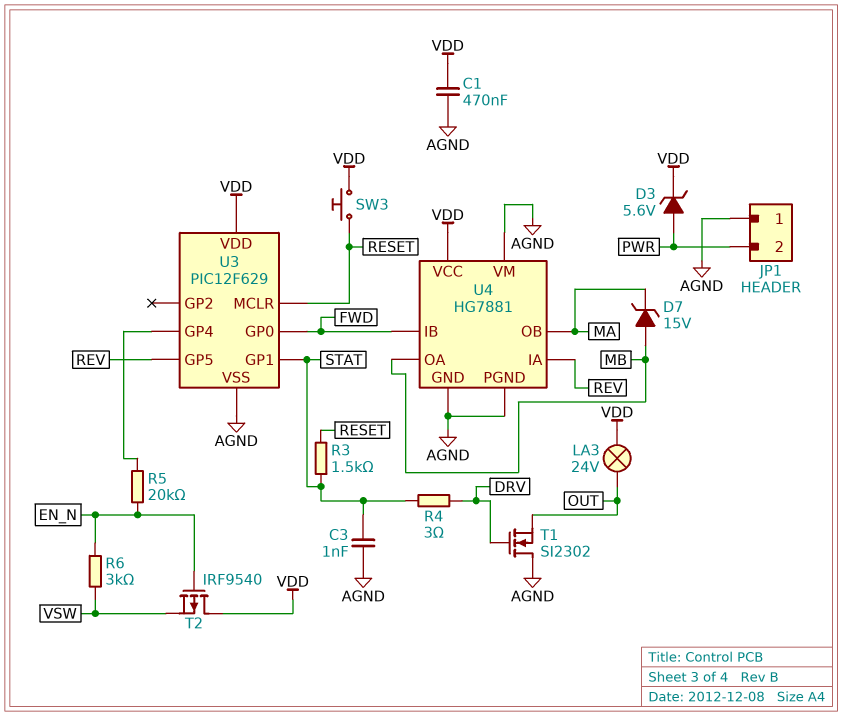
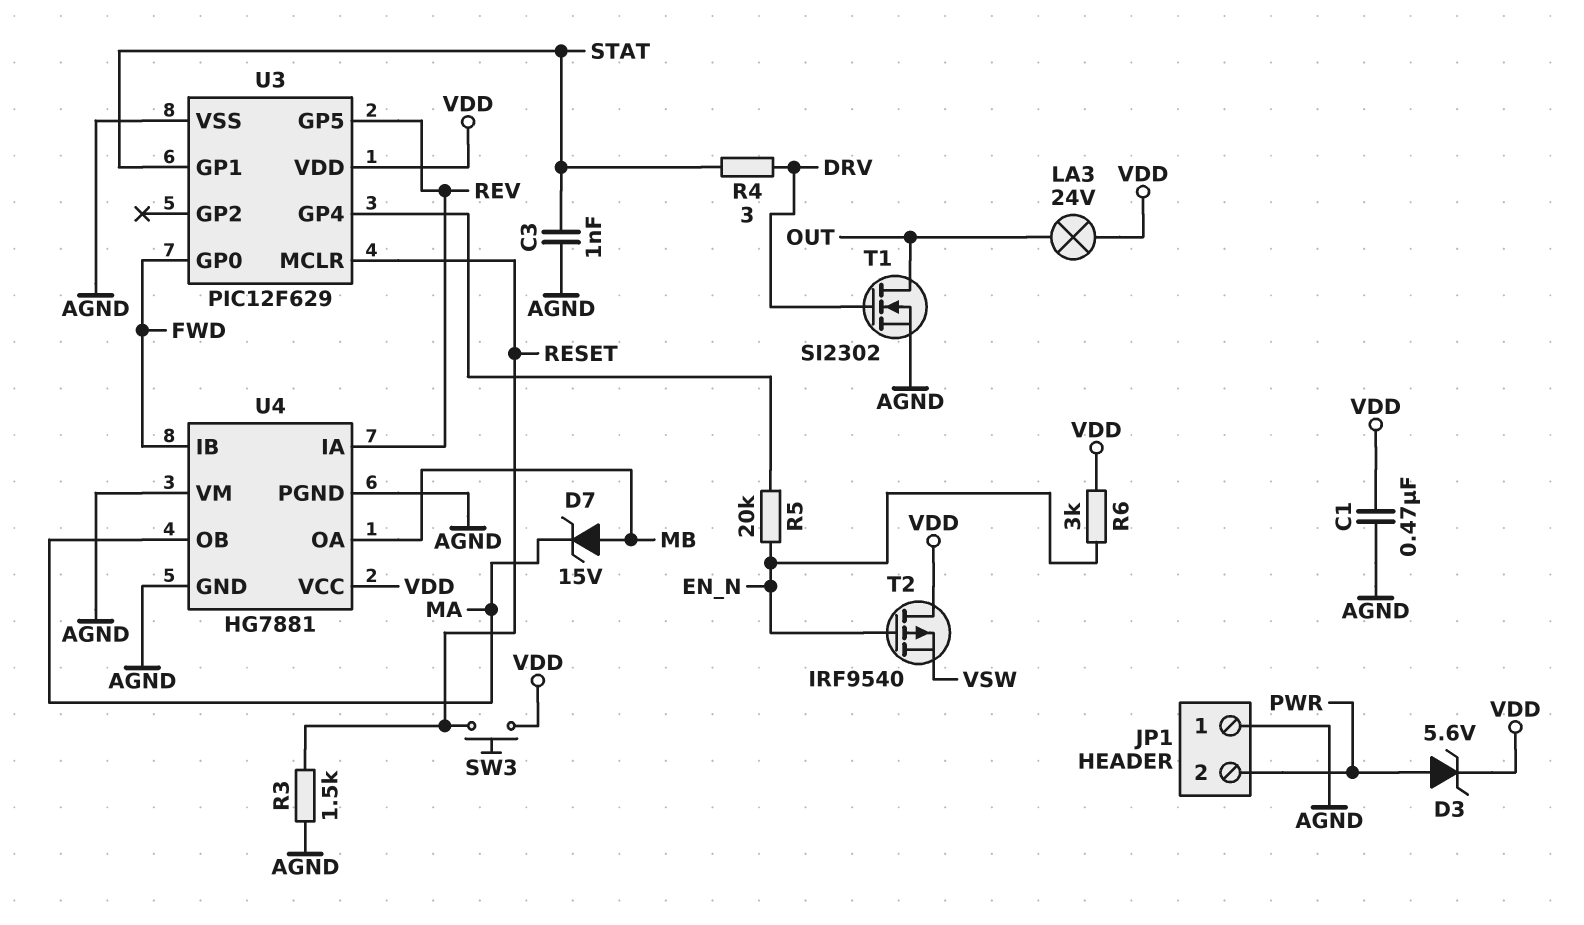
R3: 1.5k (RESET, STAT) -> 1.5k (AGND, RESET)
R6: 3k (EN_N, VSW) -> 3k (EN_N, VDD)
T1: NMOS SI2302 (G DRV, D AGND, S OUT) -> NMOS SI2302 (G DRV, D OUT, S AGND)

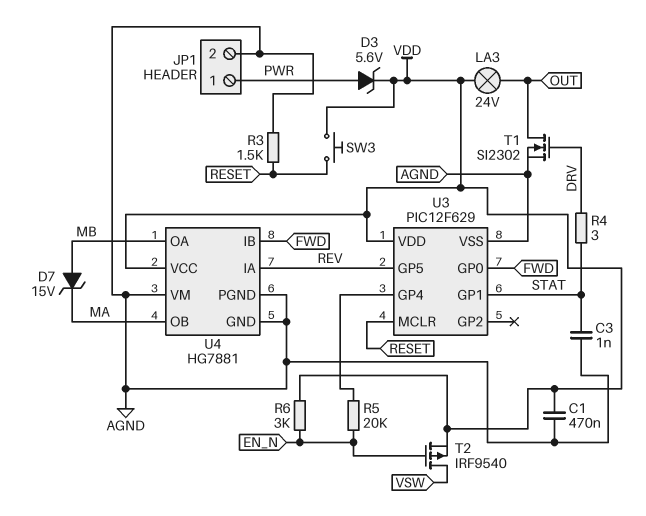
JP1 pin 1: AGND -> PWR
JP1 pin 2: PWR -> AGND
T2: PMOS IRF9540 (G EN_N, D VDD, S VSW) -> PMOS IRF9540 (G EN_N, D VSW, S VDD)

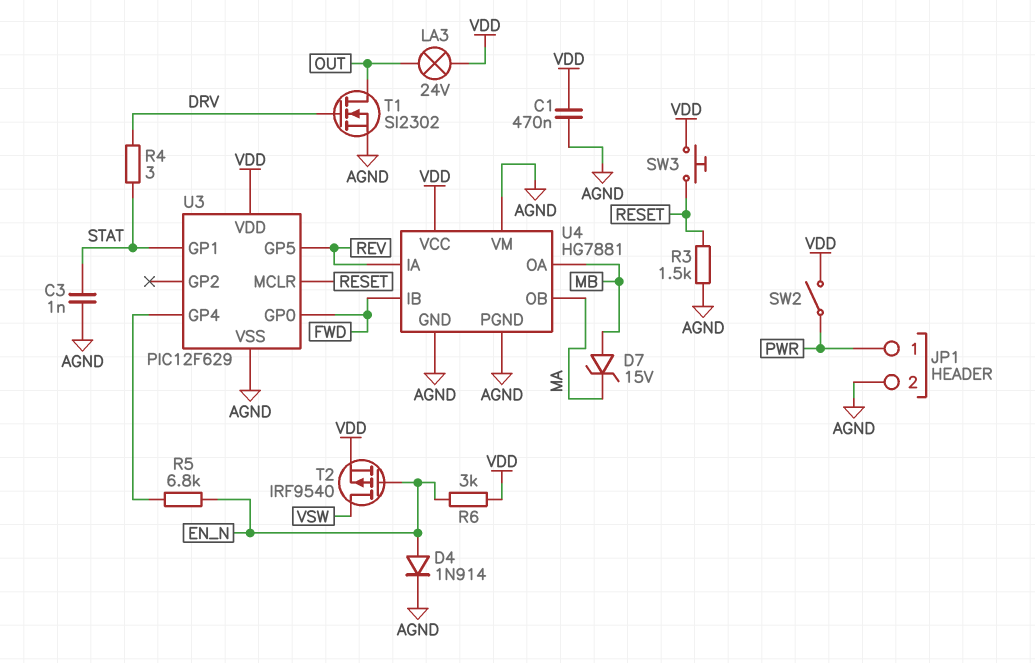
D3: zener 5.6V (A PWR, K VDD) -> none
D4: none -> diode 1N914 (A EN_N, K AGND)
R5: 20k (EN_N, U3/GP4) -> 6.8k (EN_N, U3/GP4)
SW2: none -> switch (PWR, VDD)

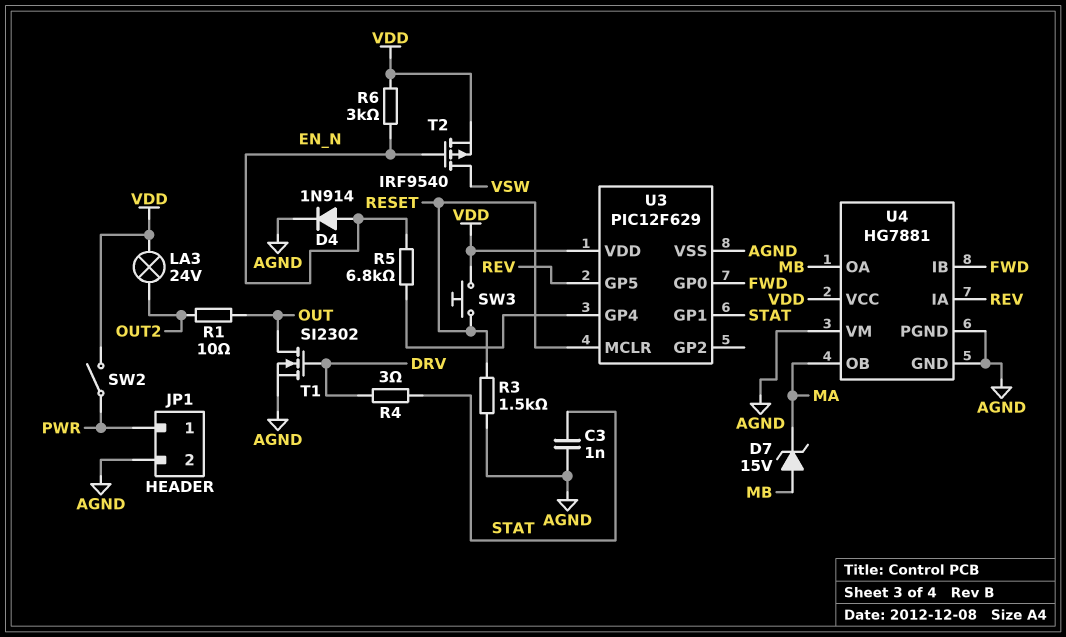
C1: 470nF (AGND, VDD) -> none
LA3: lamp 24V (OUT, VDD) -> lamp 24V (OUT2, VDD)
R1: none -> 10 (OUT, OUT2)

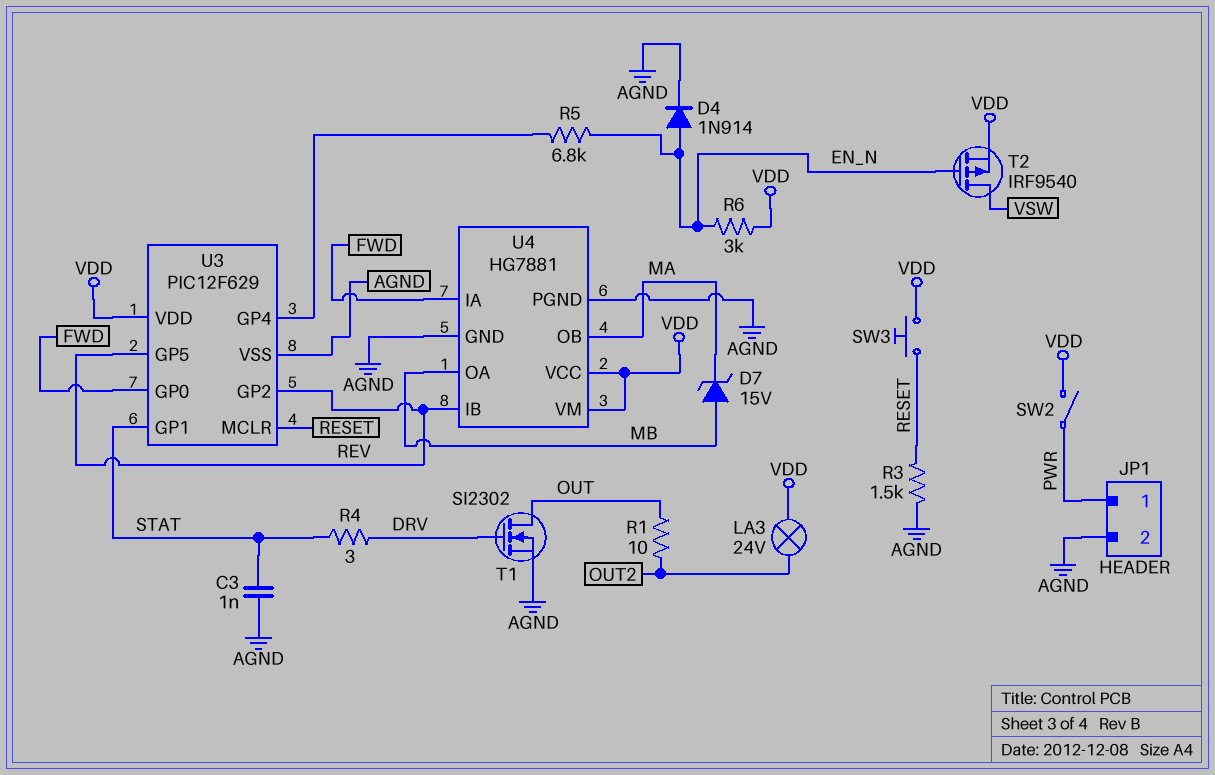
U3 pin GP2: none -> REV
U4 pin IA: REV -> FWD
U4 pin IB: FWD -> REV
U4 pin VM: AGND -> VDD

